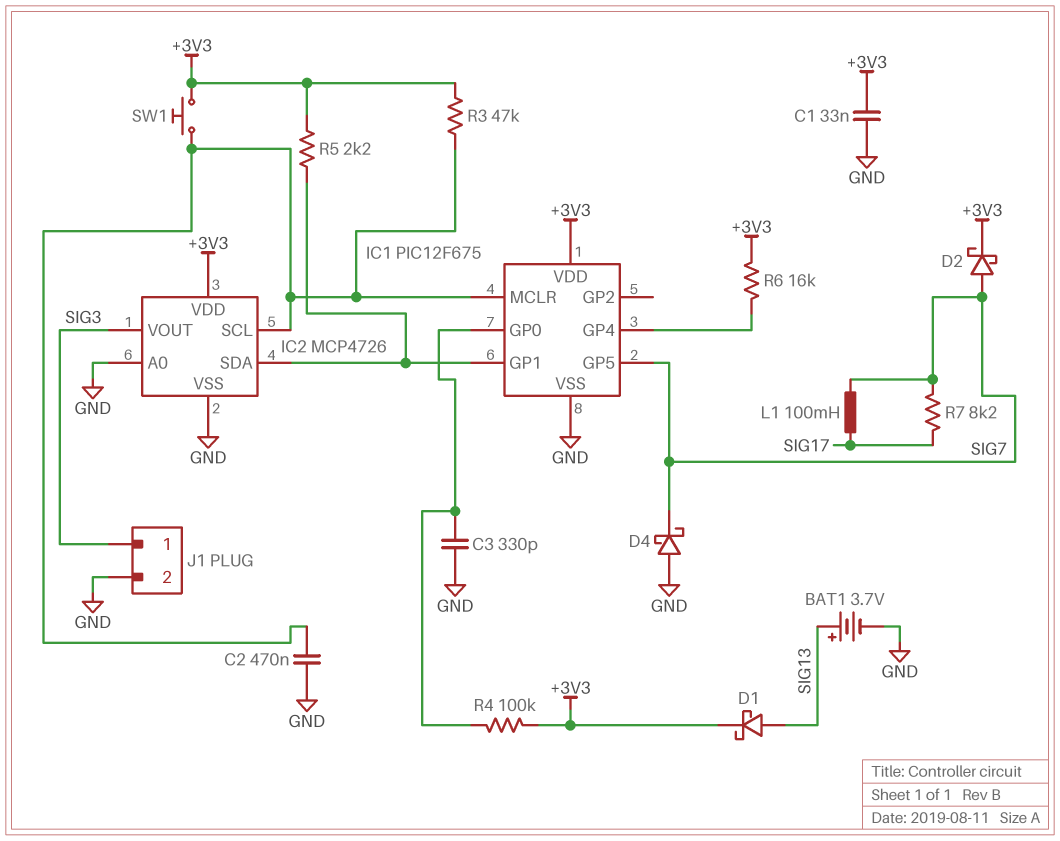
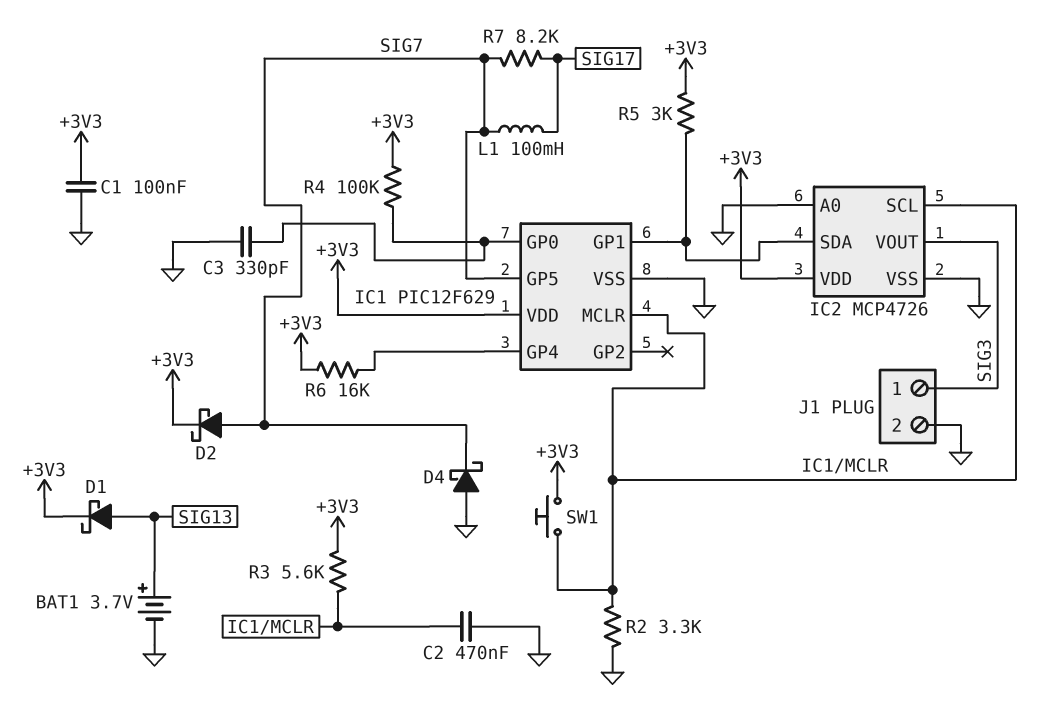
C1: 33nF (+3V3, GND) -> 100nF (+3V3, GND)
IC1: PIC12F675 -> PIC12F629
R2: none -> 3.3k (GND, IC1/MCLR)
R3: 47k (+3V3, IC1/MCLR) -> 5.6k (+3V3, IC1/MCLR)
R5: 2.2k (+3V3, IC1/GP1) -> 3k (+3V3, IC1/GP1)

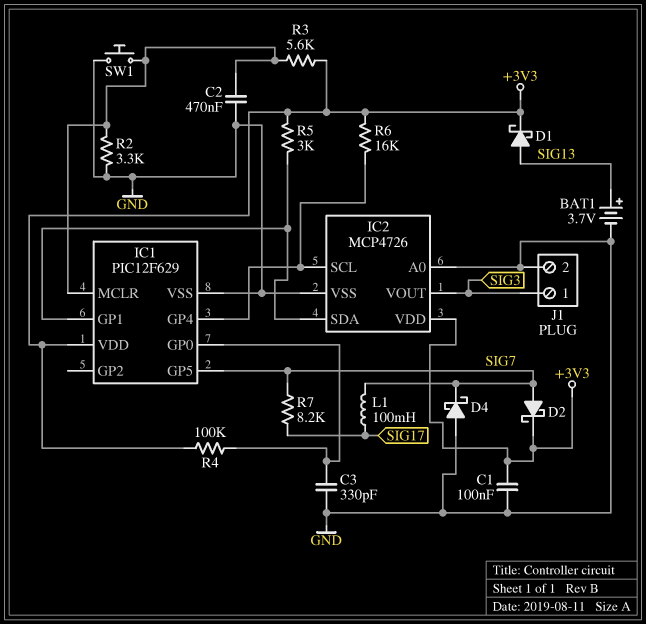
IC2 pin SCL: IC1/MCLR -> IC1/GP4
SW1: button (+3V3, IC1/MCLR) -> button (GND, IC1/MCLR)

